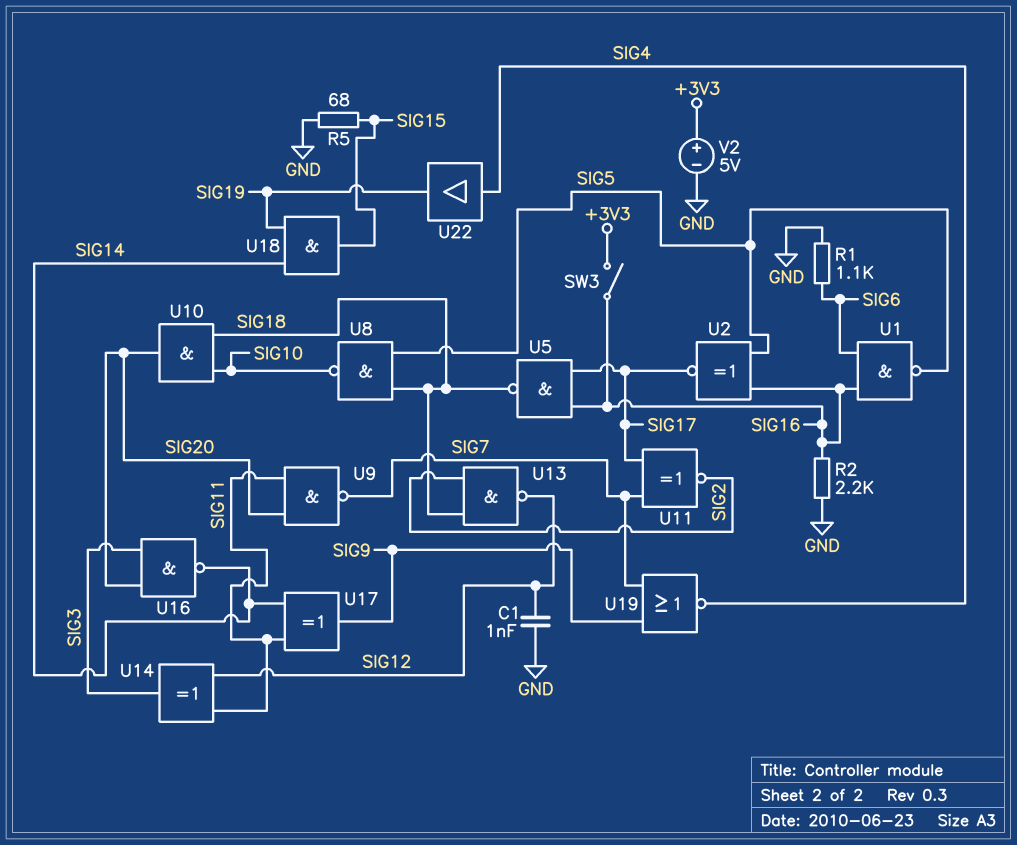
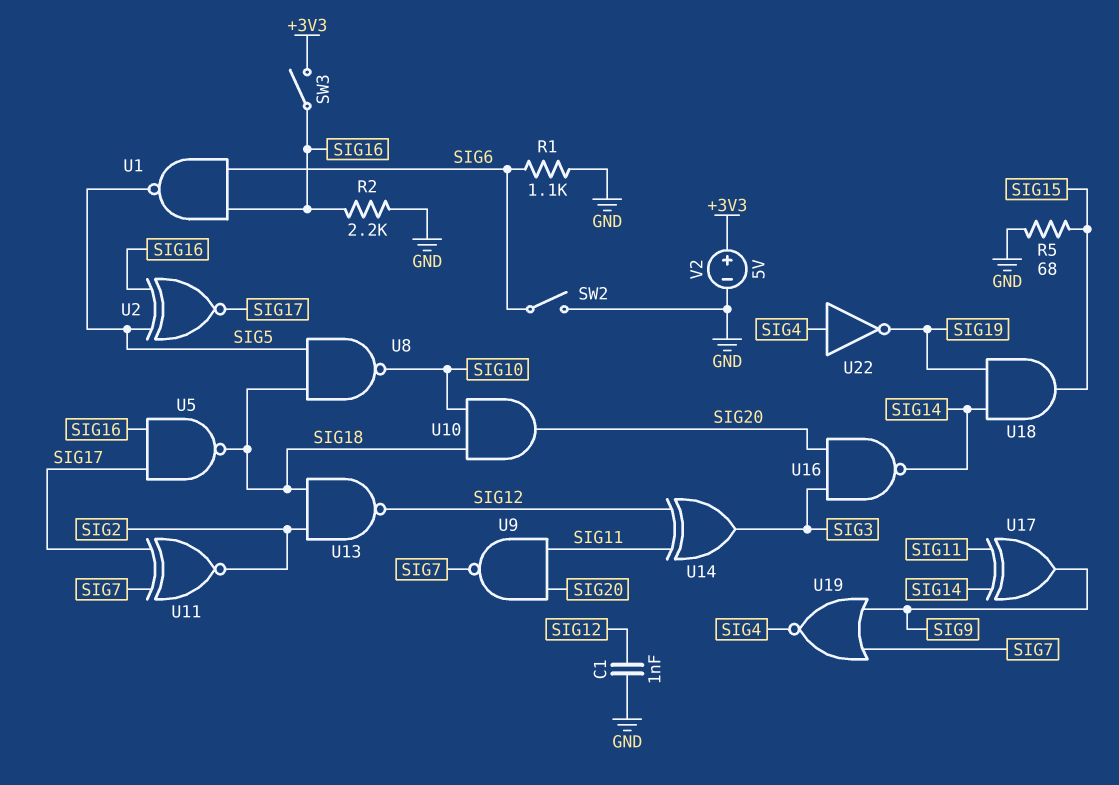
SW2: none -> switch (GND, SIG6)
U22: buffer (in SIG4, out SIG19) -> NOT (in SIG4, out SIG19)

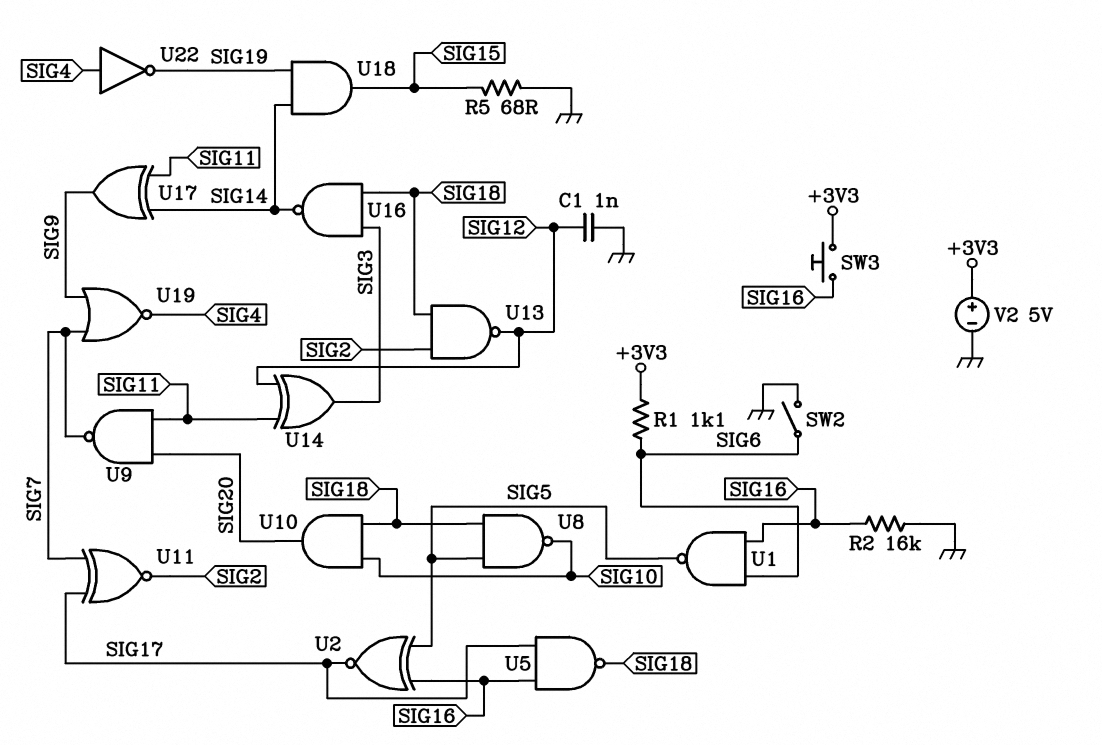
R1: 1.1k (GND, SIG6) -> 1.1k (+3V3, SIG6)
R2: 2.2k (GND, SIG16) -> 16k (GND, SIG16)
SW3: switch (+3V3, SIG16) -> button (+3V3, SIG16)
U16: NAND (in SIG3, in SIG20, out SIG14) -> NAND (in SIG3, in SIG18, out SIG14)

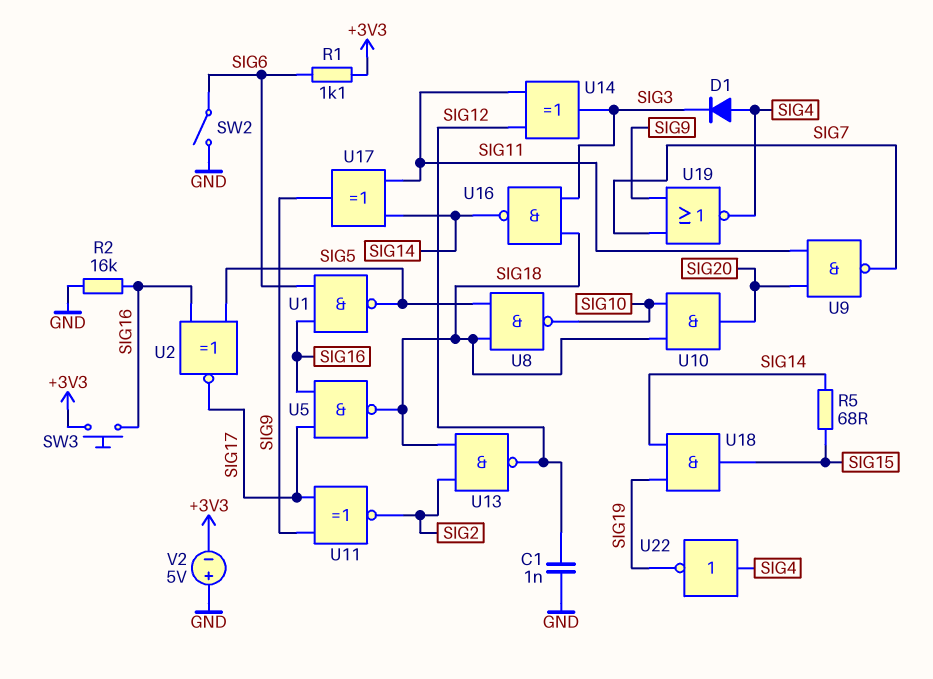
D1: none -> diode (A SIG4, K SIG3)
R5: 68 (GND, SIG15) -> 68 (SIG14, SIG15)
U11: XNOR (in SIG7, in SIG17, out SIG2) -> XNOR (in SIG9, in SIG17, out SIG2)
V2: 5V (plus +3V3, minus GND) -> 5V (plus GND, minus +3V3)

